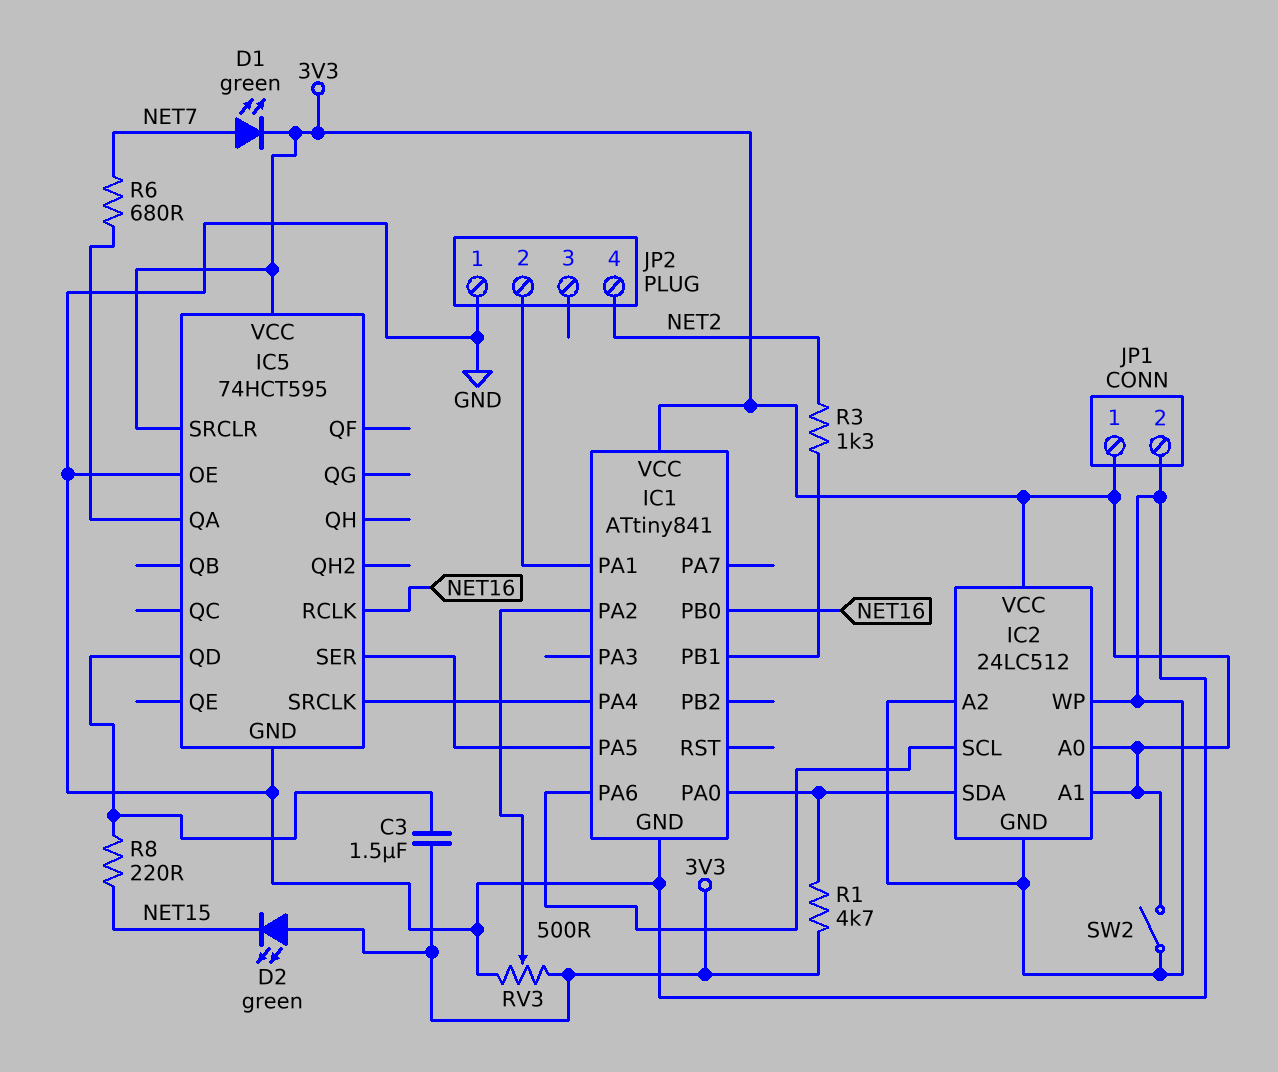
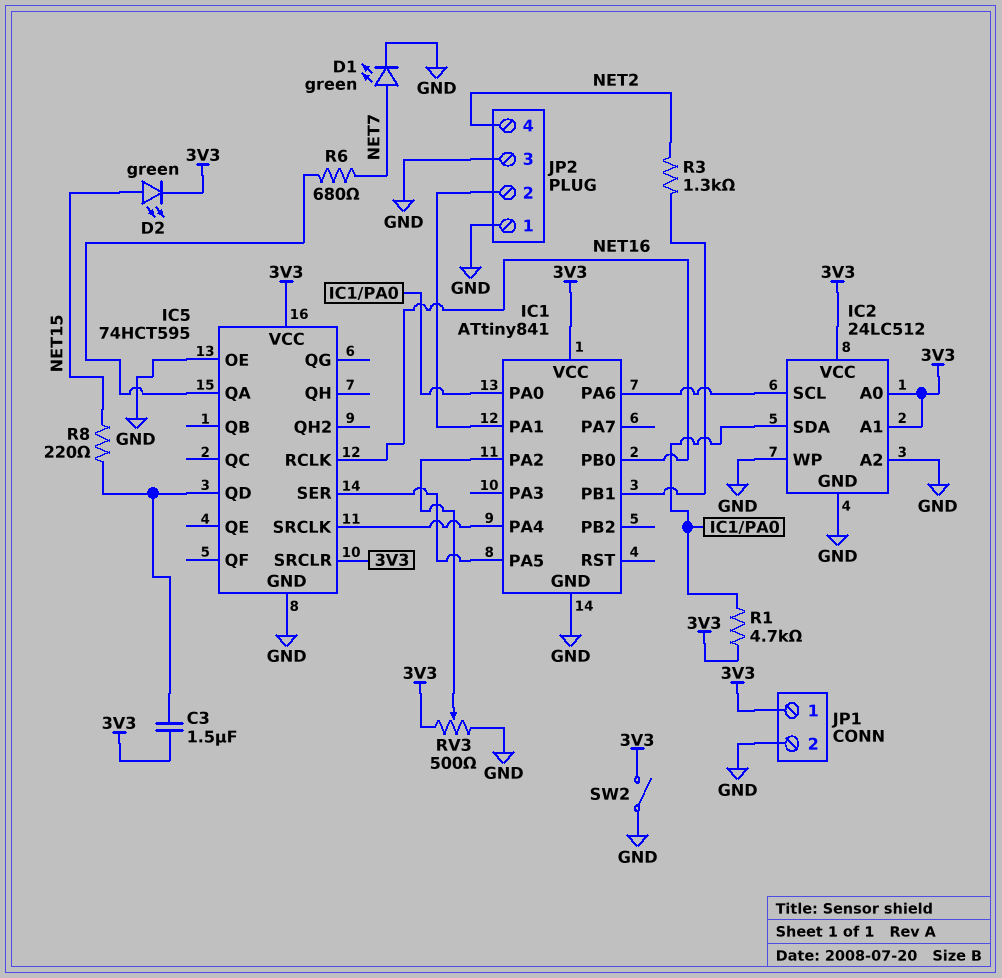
D1: LED green (A NET7, K 3V3) -> LED green (A NET7, K GND)
D2: LED green (A 3V3, K NET15) -> LED green (A NET15, K 3V3)
JP2 pin 3: none -> GND

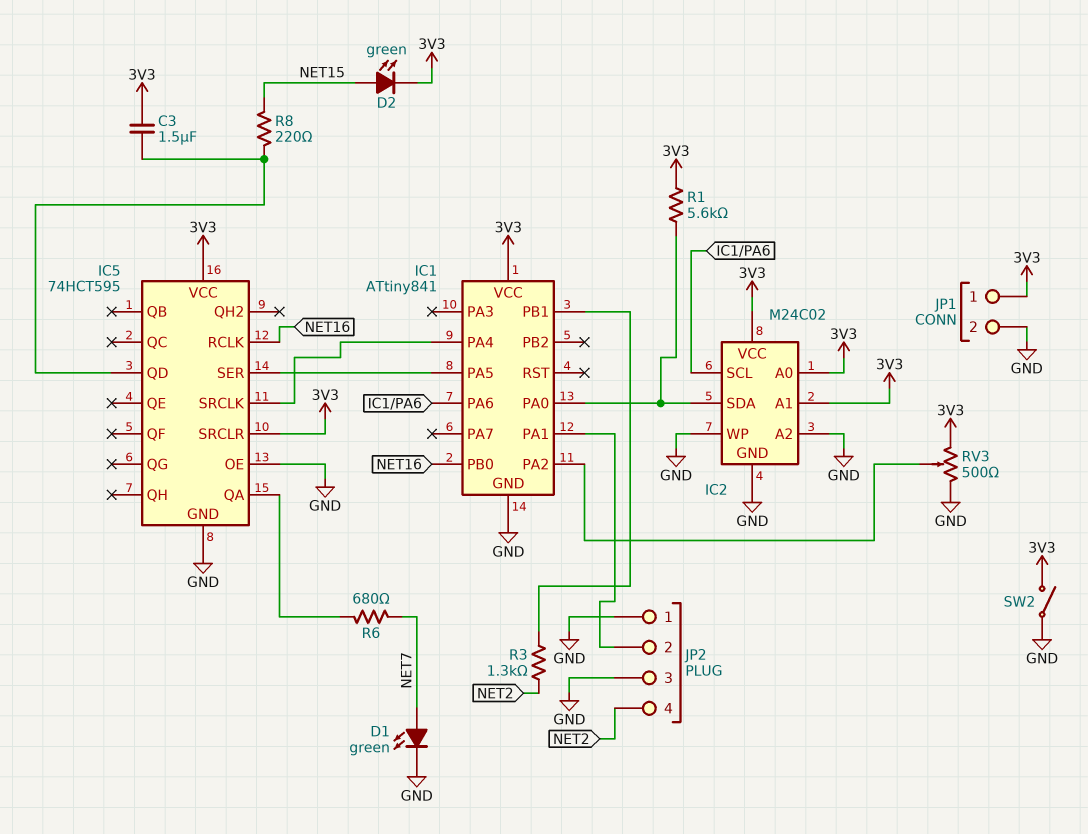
IC2: 24LC512 -> M24C02
R1: 4.7k (3V3, IC1/PA0) -> 5.6k (3V3, IC1/PA0)

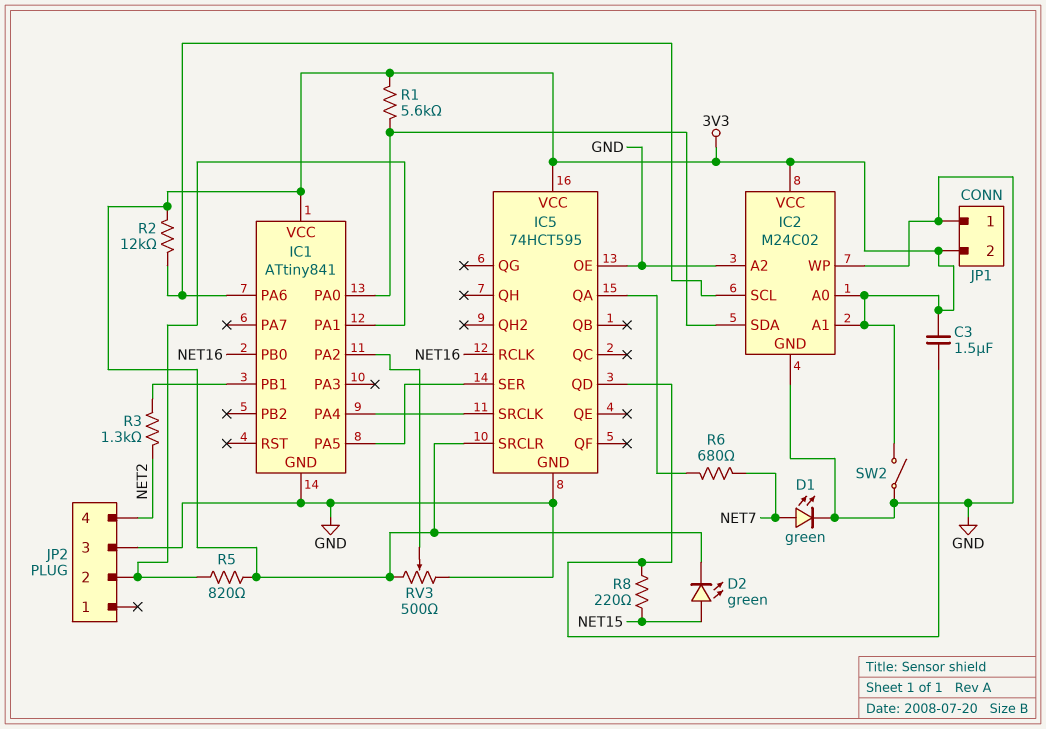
JP1 pin 1: 3V3 -> GND
JP1 pin 2: GND -> 3V3
JP2 pin 1: GND -> none
R2: none -> 12k (3V3, IC1/PA6)
R5: none -> 820 (3V3, IC1/PA1)

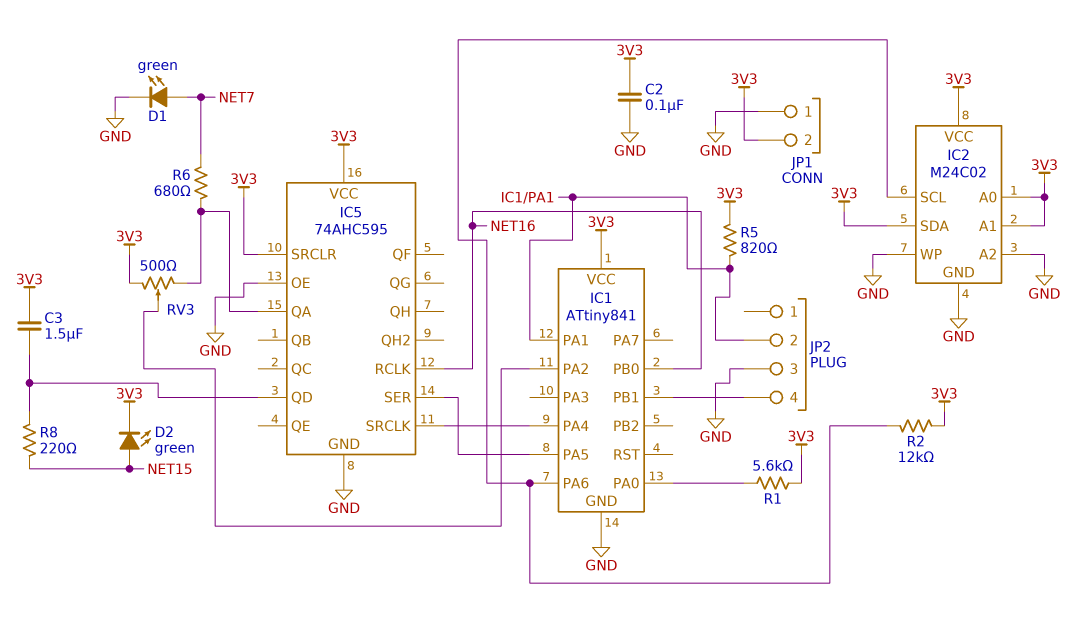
C2: none -> 100nF (3V3, GND)
IC2 pin SDA: IC1/PA0 -> 3V3
IC5: 74HCT595 -> 74AHC595
JP2 pin 4: NET2 -> IC1/PB1
R3: 1.3k (IC1/PB1, NET2) -> none
RV3: 500 (3V3, GND, wiper IC1/PA2) -> 500 (3V3, IC5/QA, wiper IC1/PA2)
SW2: switch (3V3, GND) -> none

